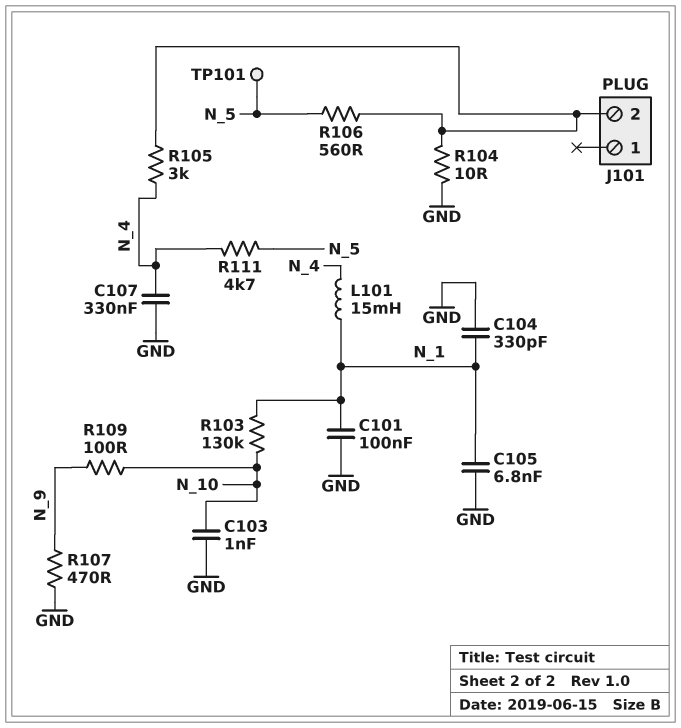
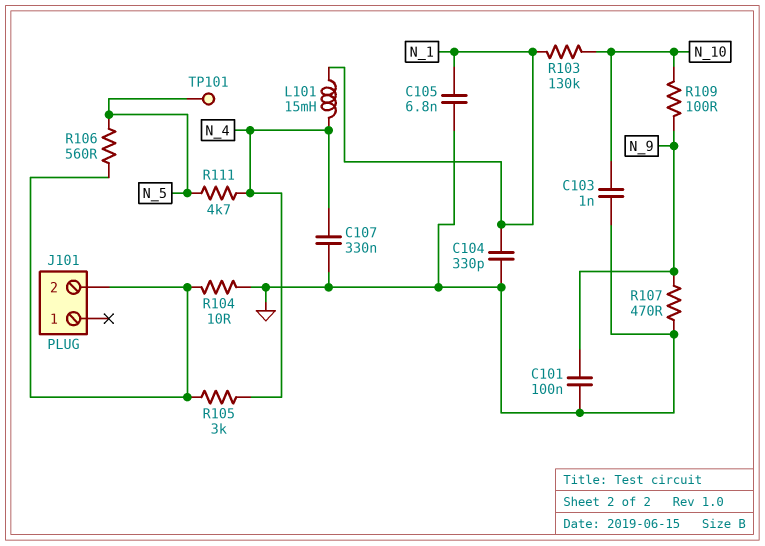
C101: 100nF (GND, N_1) -> 100nF (GND, N_9)

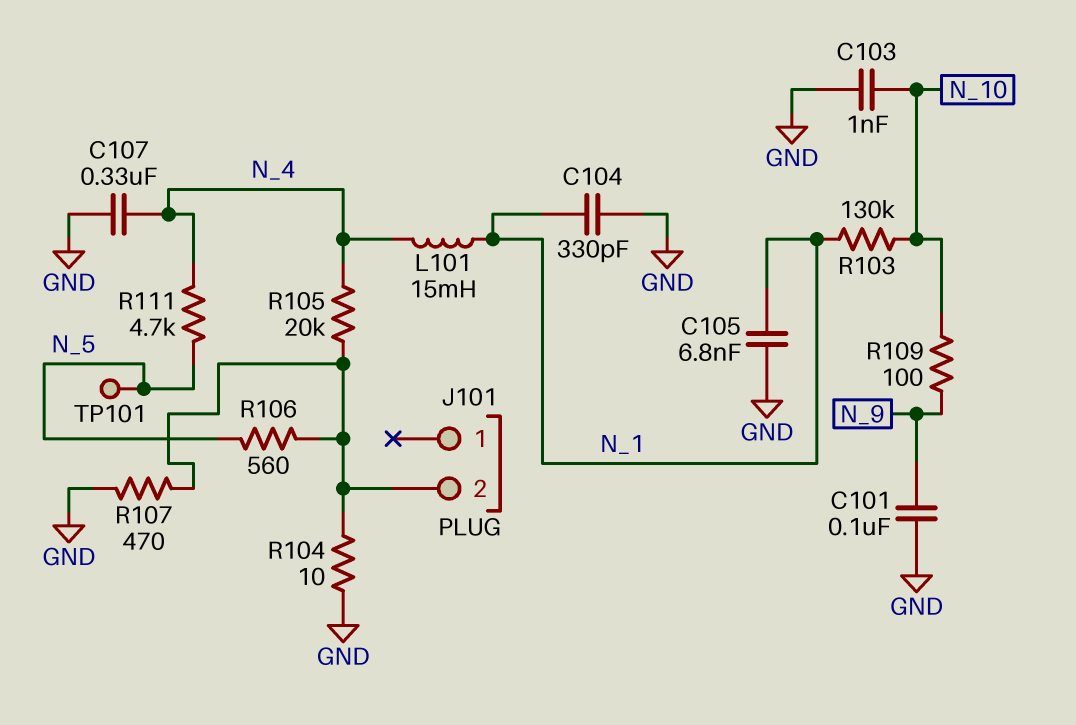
R105: 3k (J101/2, N_4) -> 20k (J101/2, N_4)
R107: 470 (GND, N_9) -> 470 (GND, J101/2)

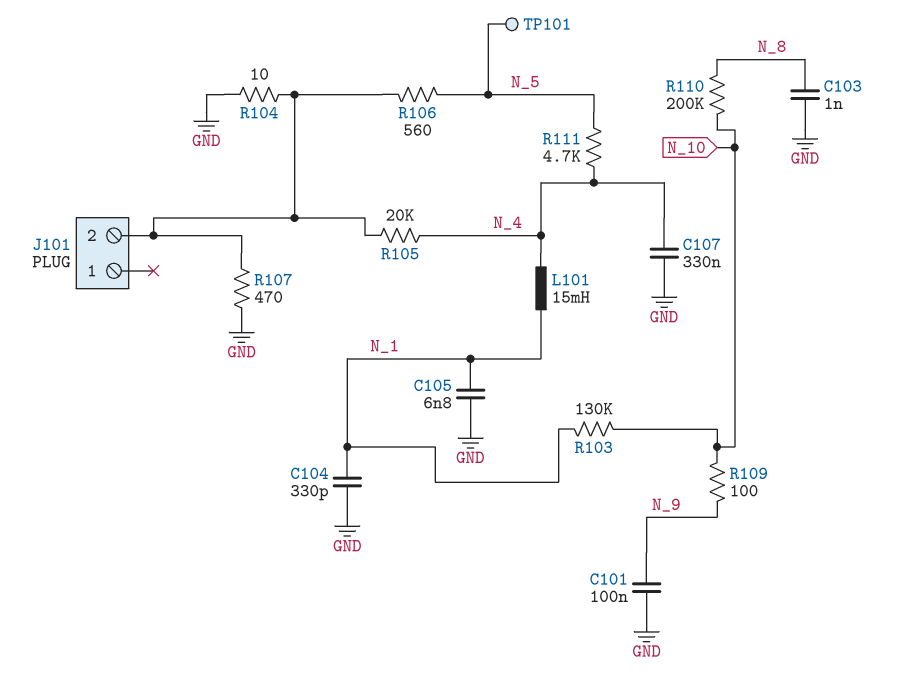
C103: 1nF (GND, N_10) -> 1nF (GND, N_8)
R110: none -> 200k (N_8, N_10)

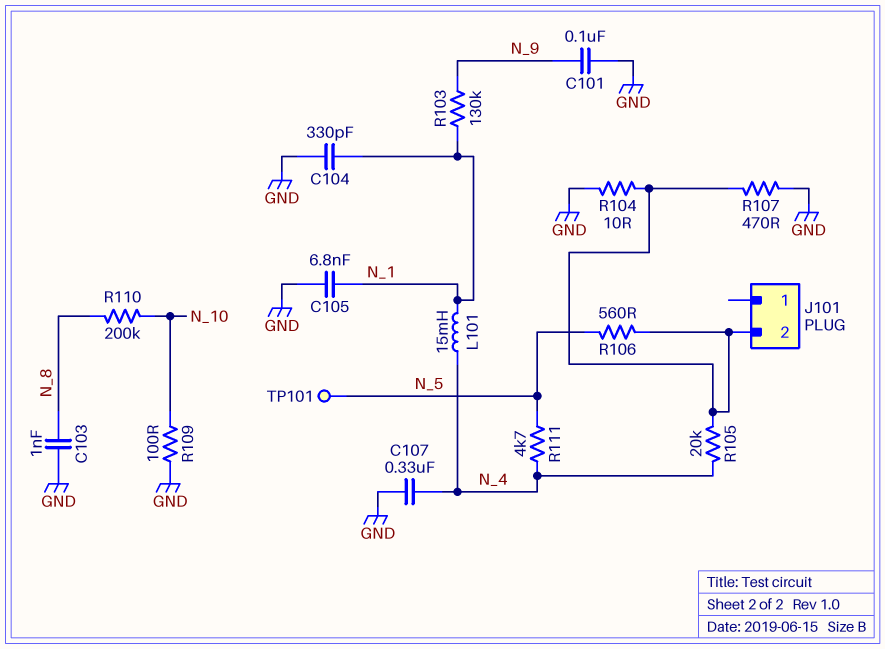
R103: 130k (N_1, N_10) -> 130k (N_1, N_9)
R109: 100 (N_9, N_10) -> 100 (GND, N_10)

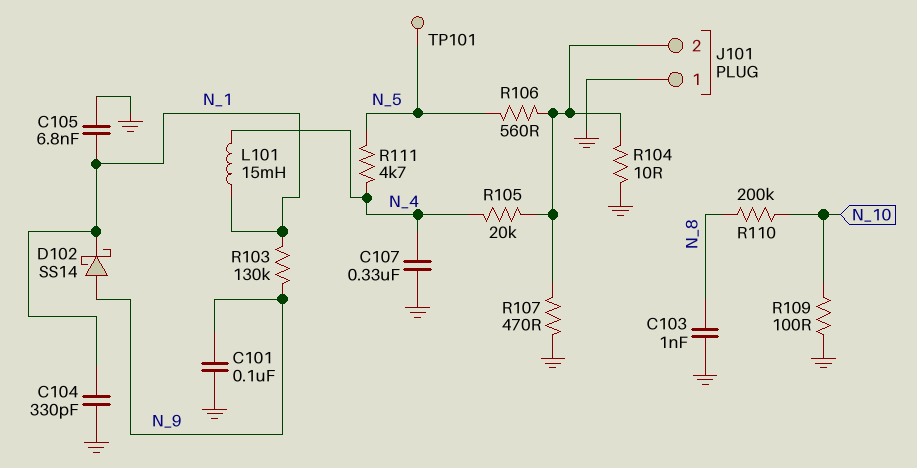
D102: none -> schottky SS14 (A N_9, K N_1)
J101 pin 1: none -> GND

